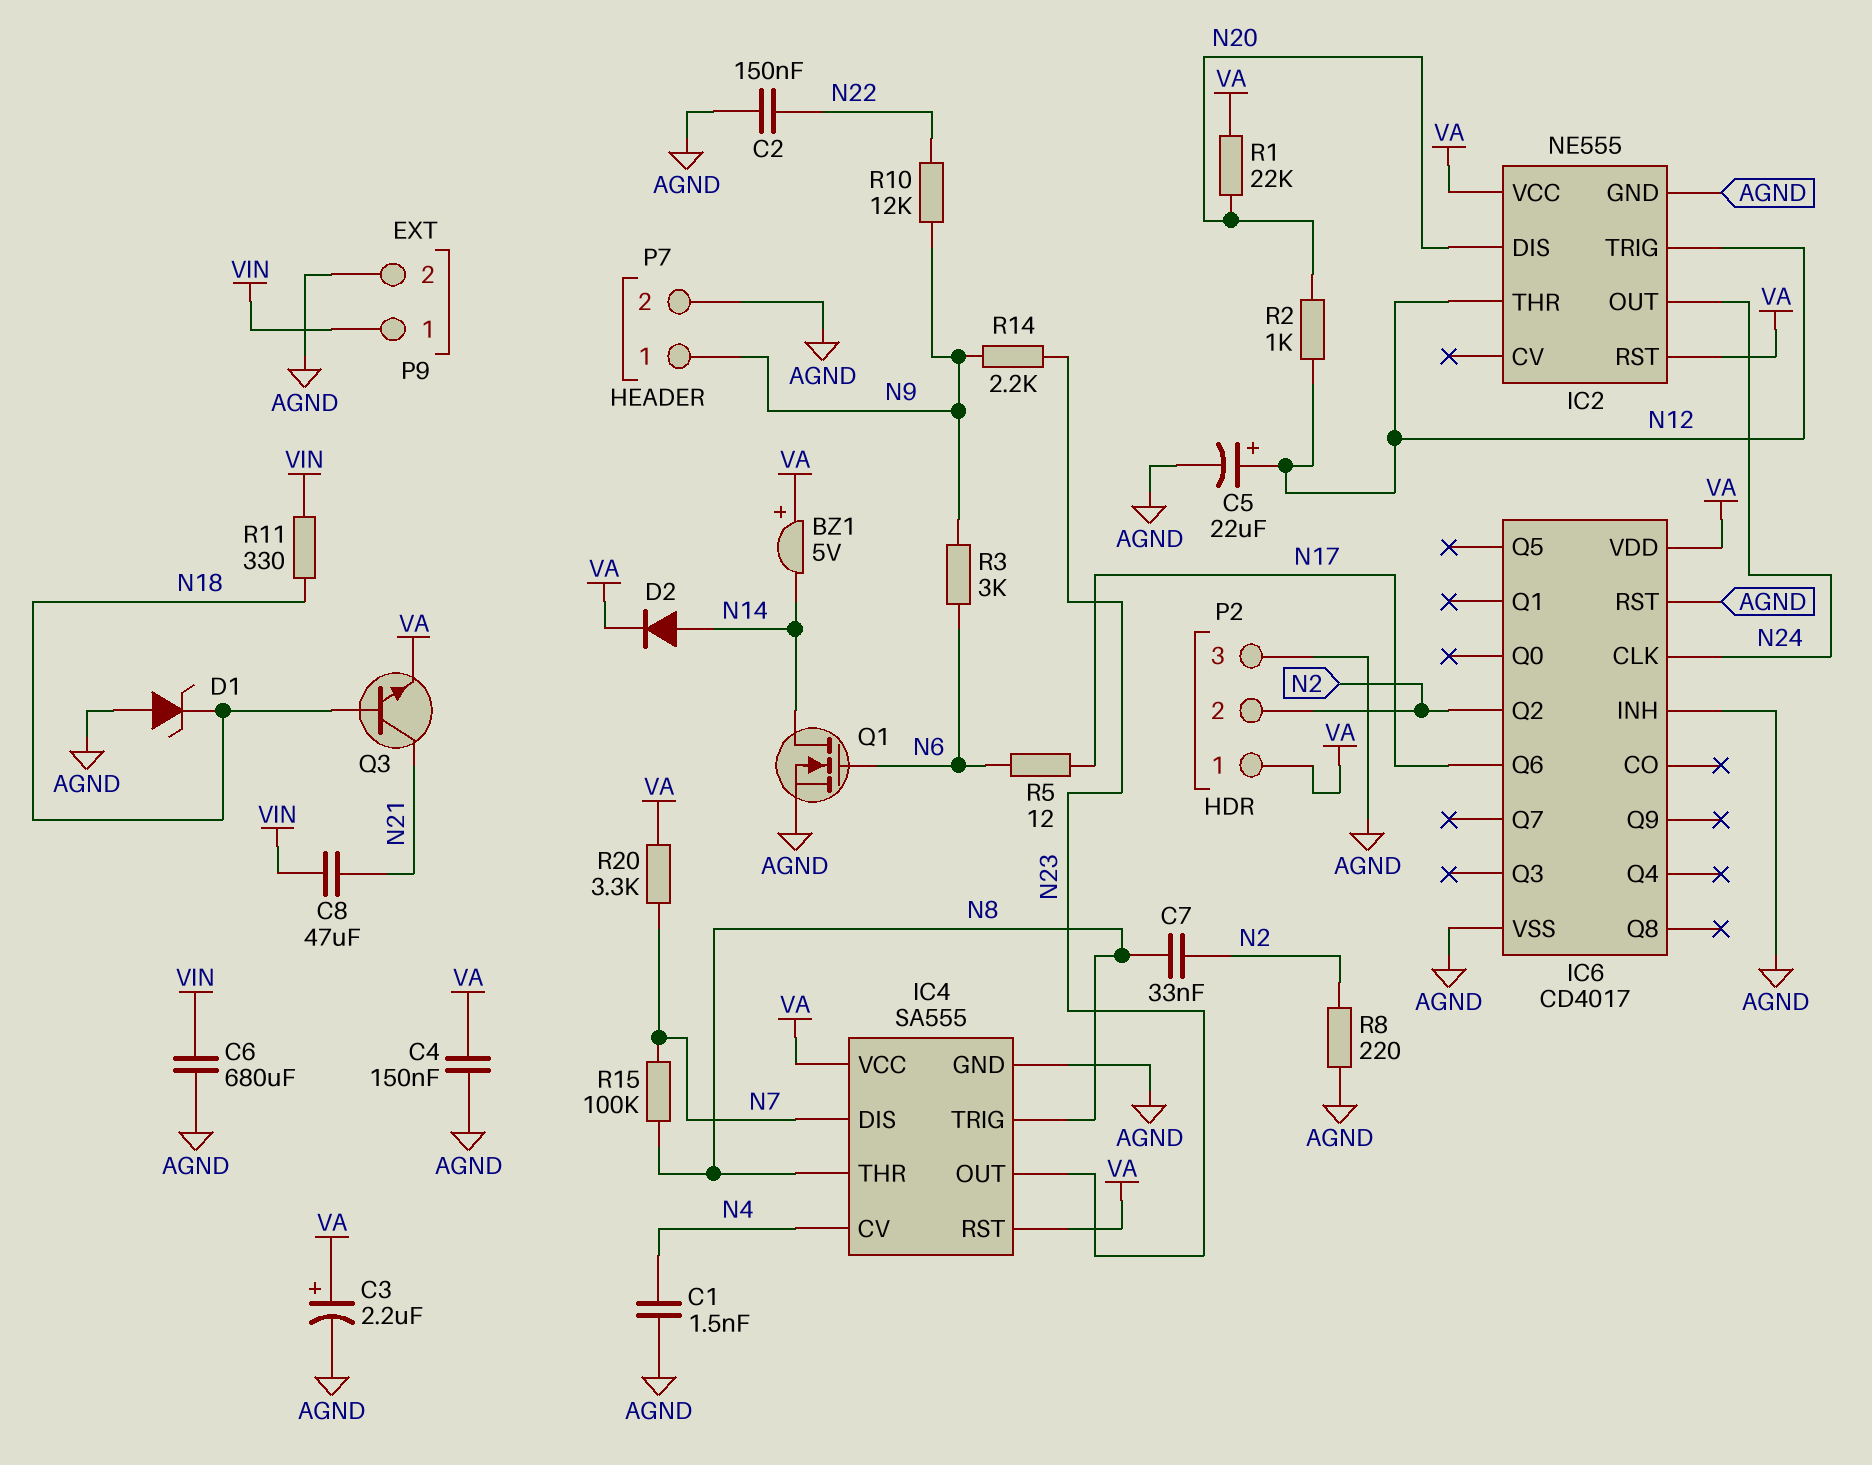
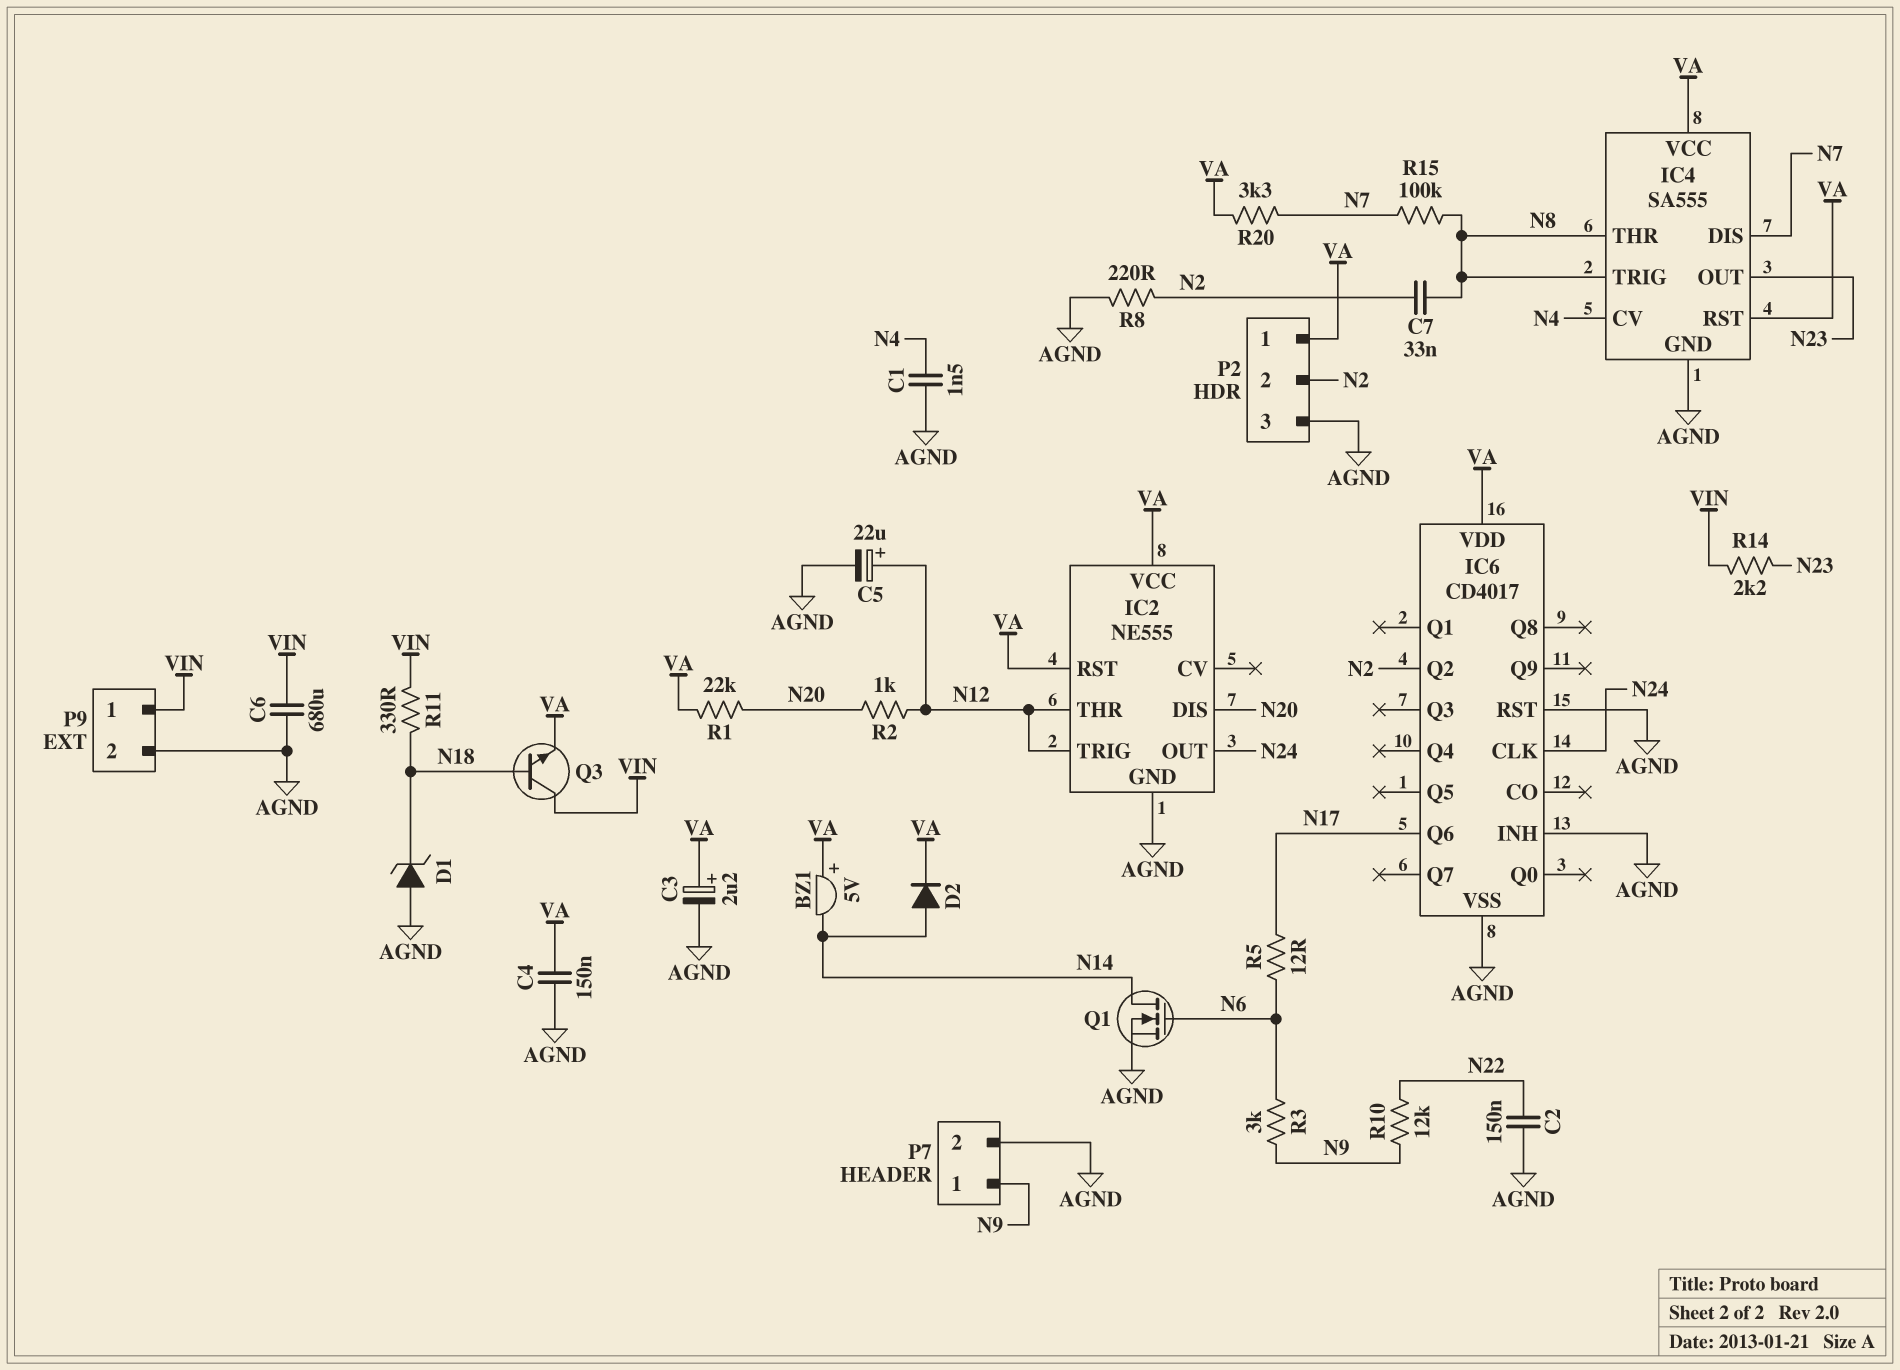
C8: 47uF (N21, VIN) -> none
Q3: NPN (B N18, C N21, E VA) -> NPN (B N18, C VIN, E VA)
R14: 2.2k (N9, N23) -> 2.2k (N23, VIN)

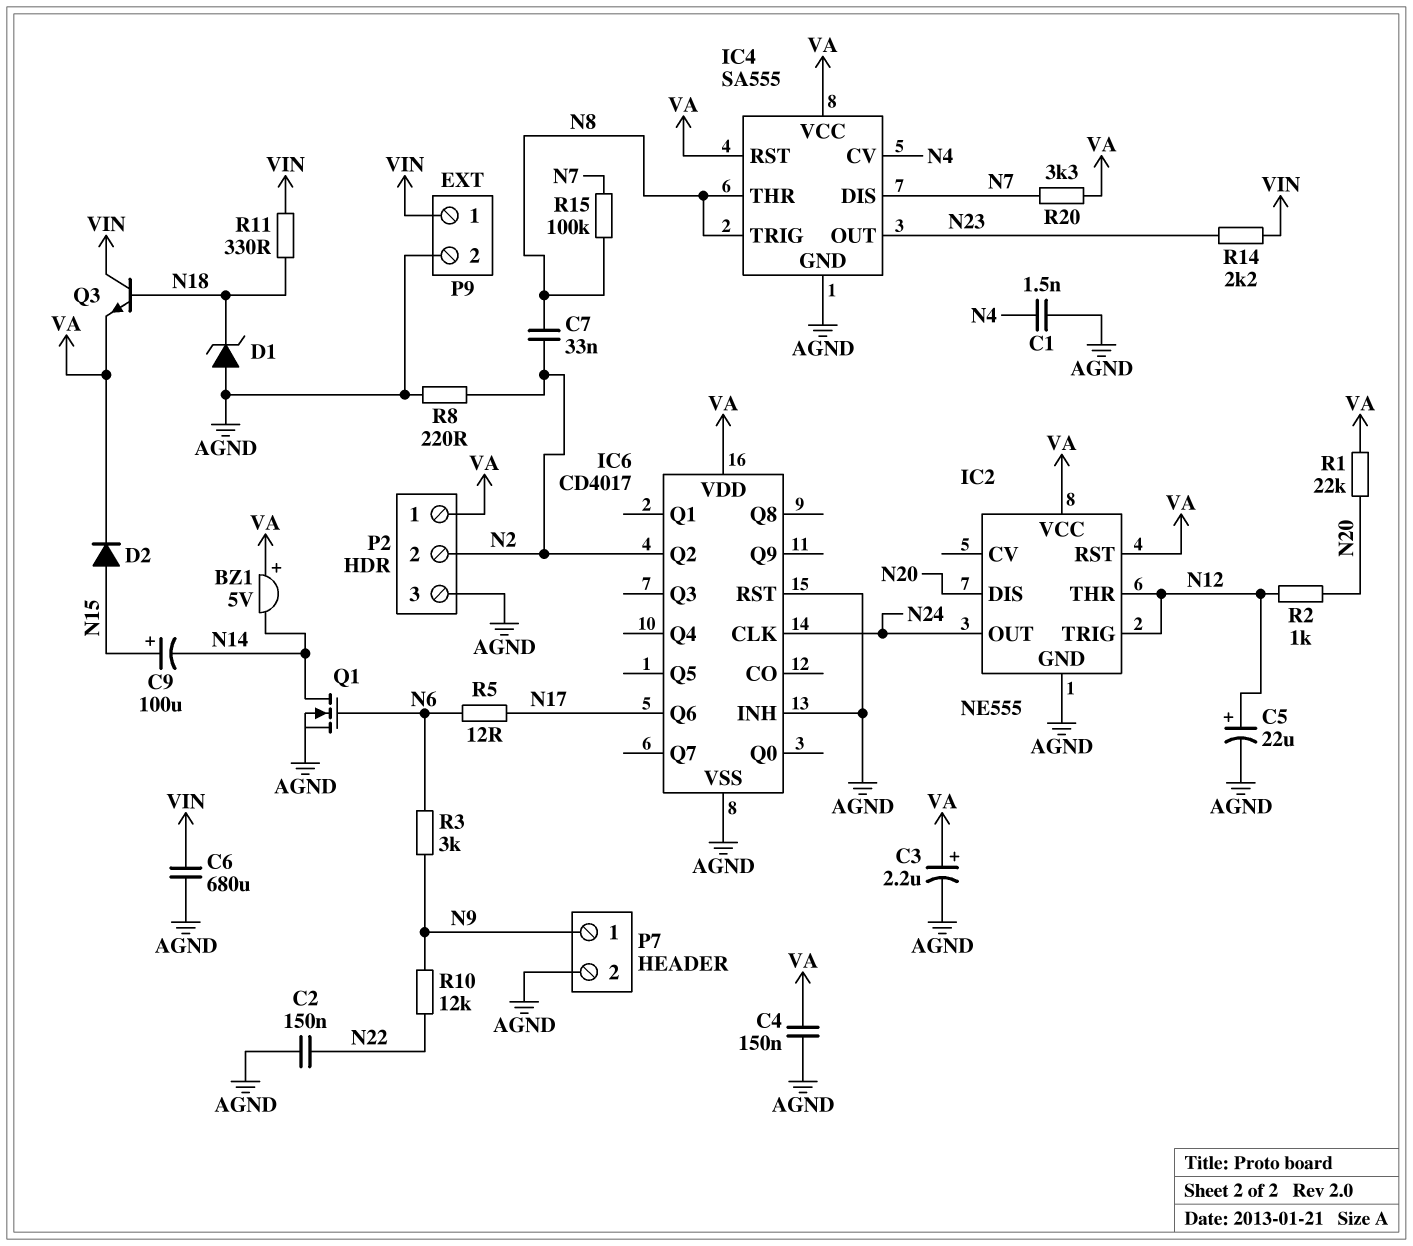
C9: none -> 100uF (plus N15, minus N14)
D2: diode (A N14, K VA) -> diode (A N15, K VA)

